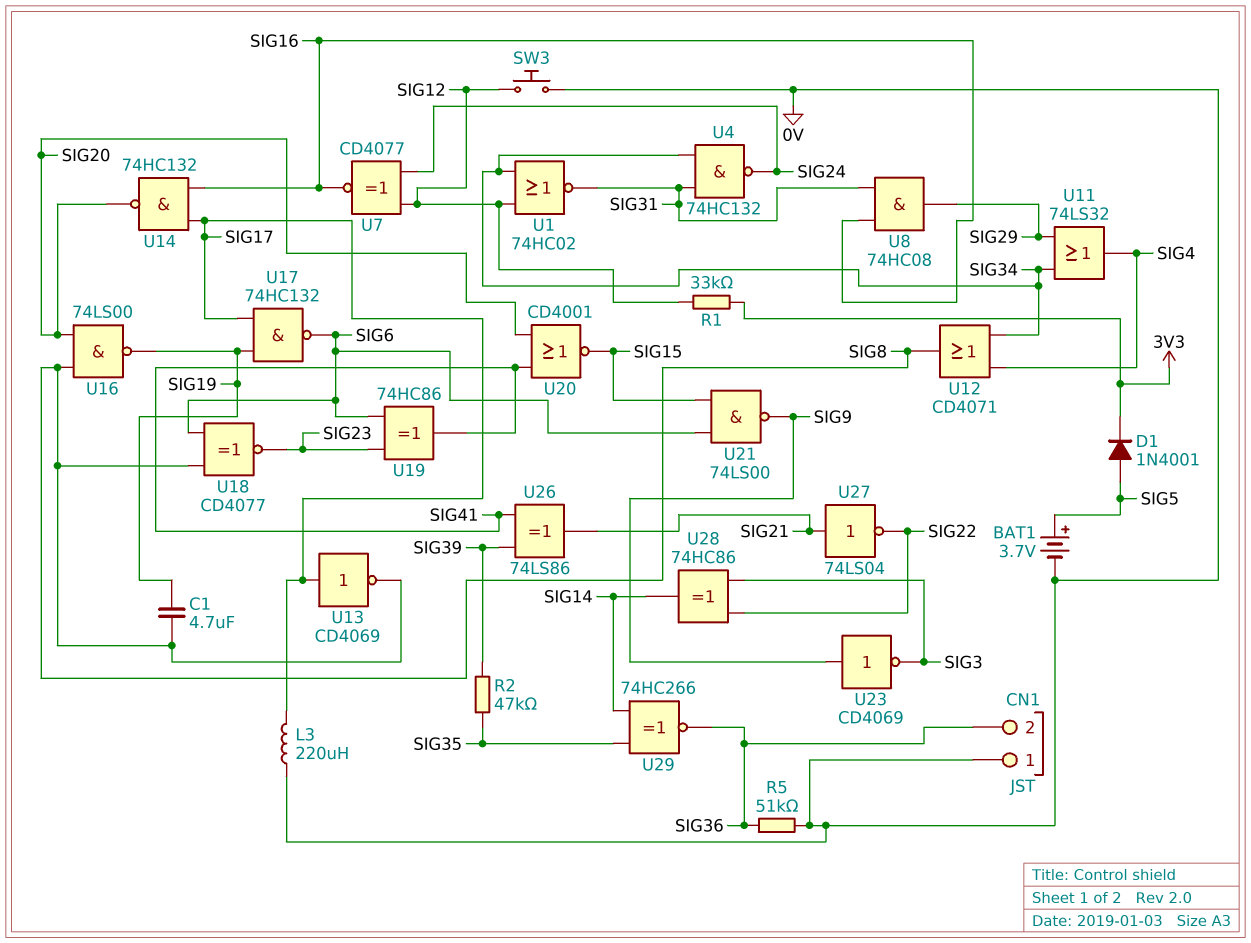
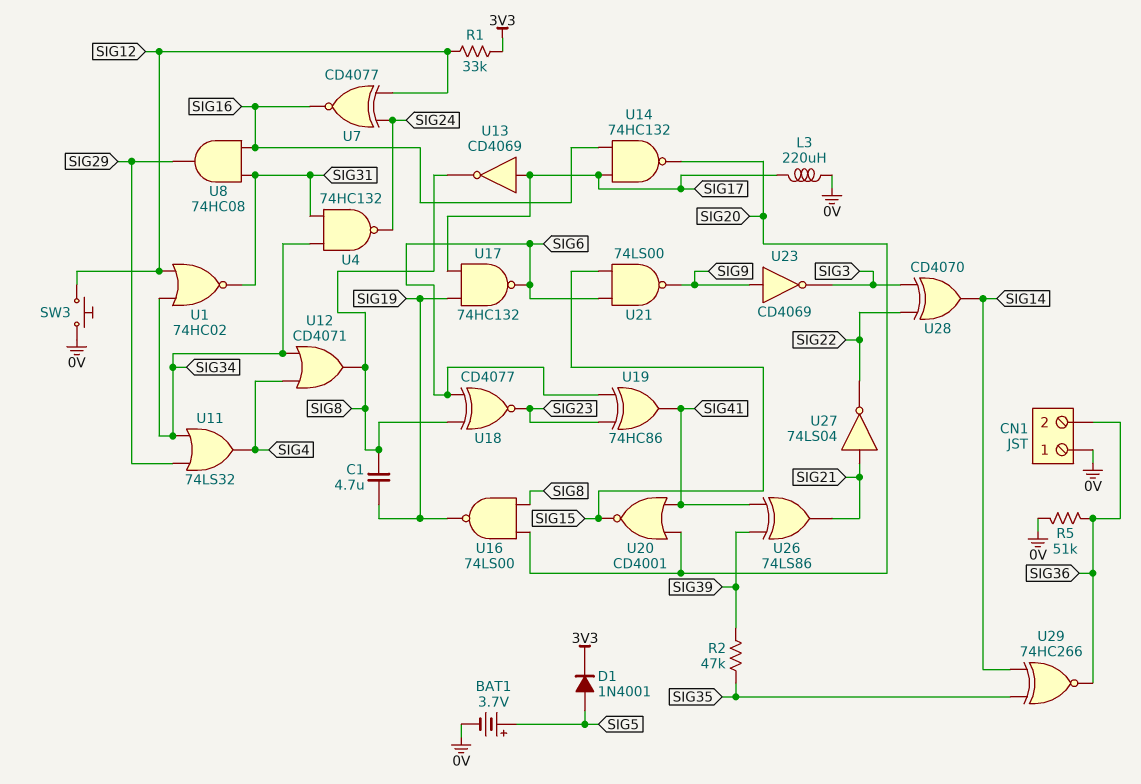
U28: XOR 74HC86 (in SIG3, in SIG22, out SIG14) -> XOR CD4070 (in SIG3, in SIG22, out SIG14)

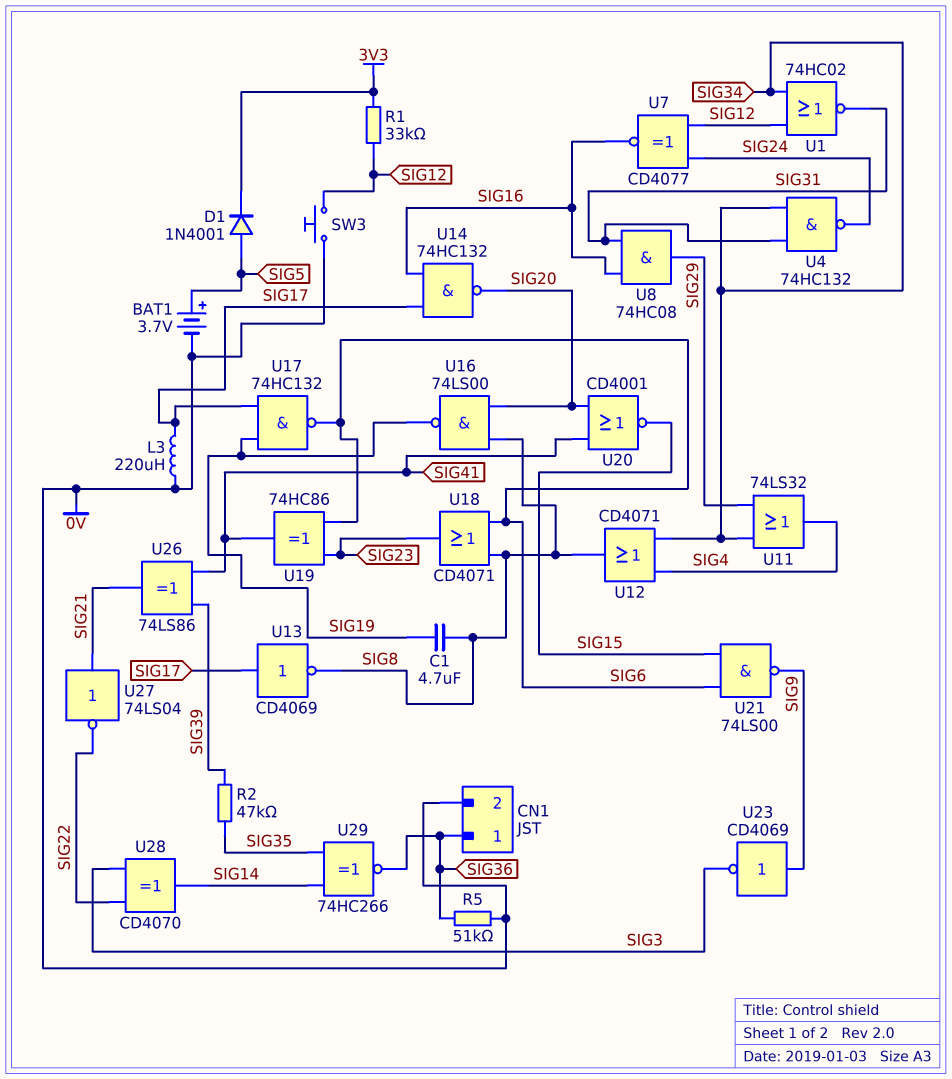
CN1 pin 1: 0V -> SIG36
CN1 pin 2: SIG36 -> 0V
U18: XNOR CD4077 (in SIG6, in SIG8, out SIG23) -> OR CD4071 (in SIG6, in SIG8, out SIG23)

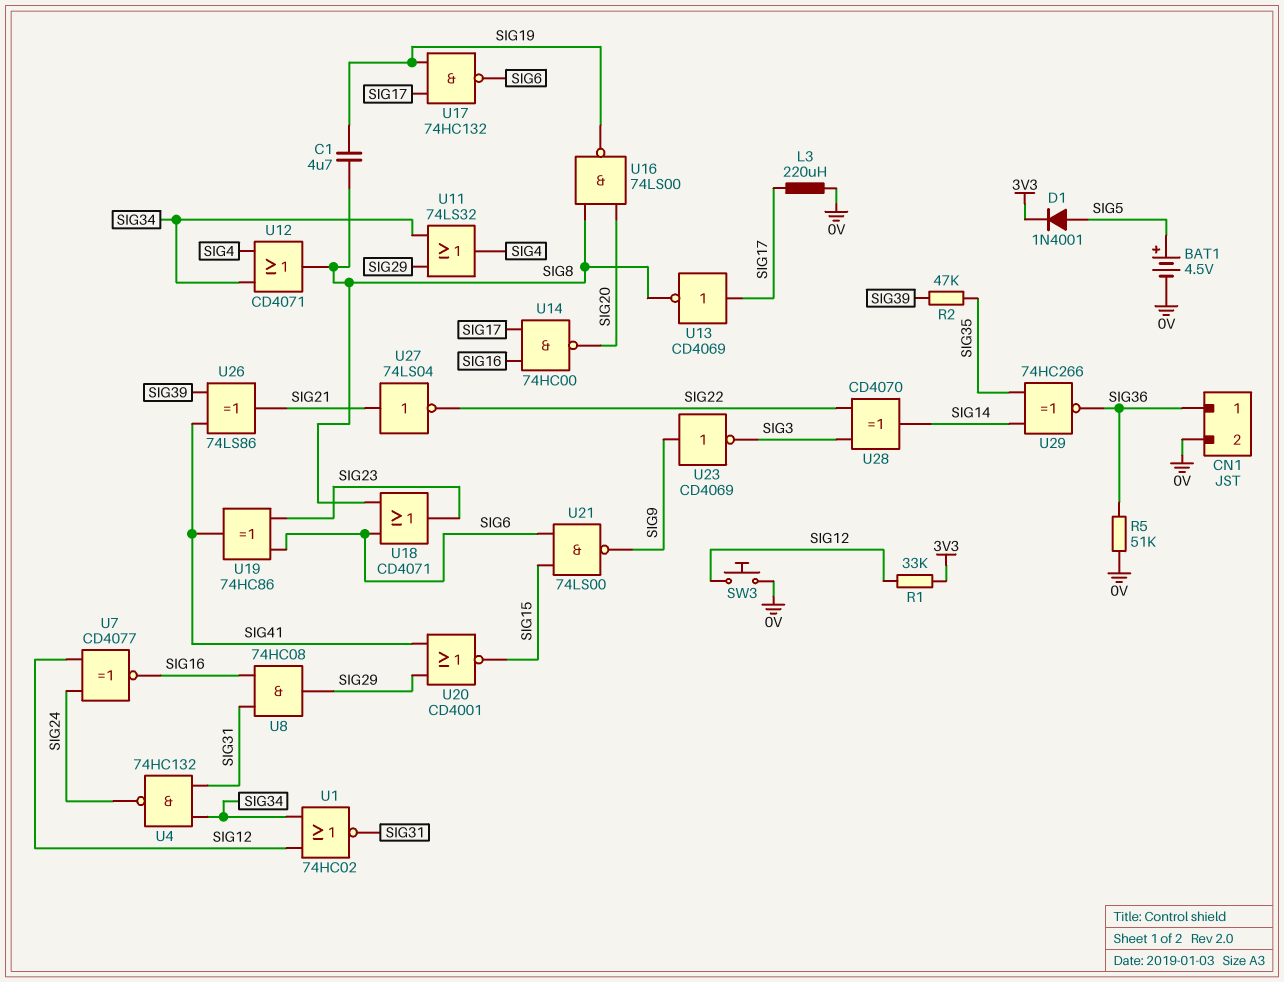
BAT1: 3.7V (plus SIG5, minus 0V) -> 4.5V (plus SIG5, minus 0V)
U14: NAND 74HC132 (in SIG16, in SIG17, out SIG20) -> NAND 74HC00 (in SIG16, in SIG17, out SIG20)
U20: NOR CD4001 (in SIG20, in SIG41, out SIG15) -> NOR CD4001 (in SIG29, in SIG41, out SIG15)

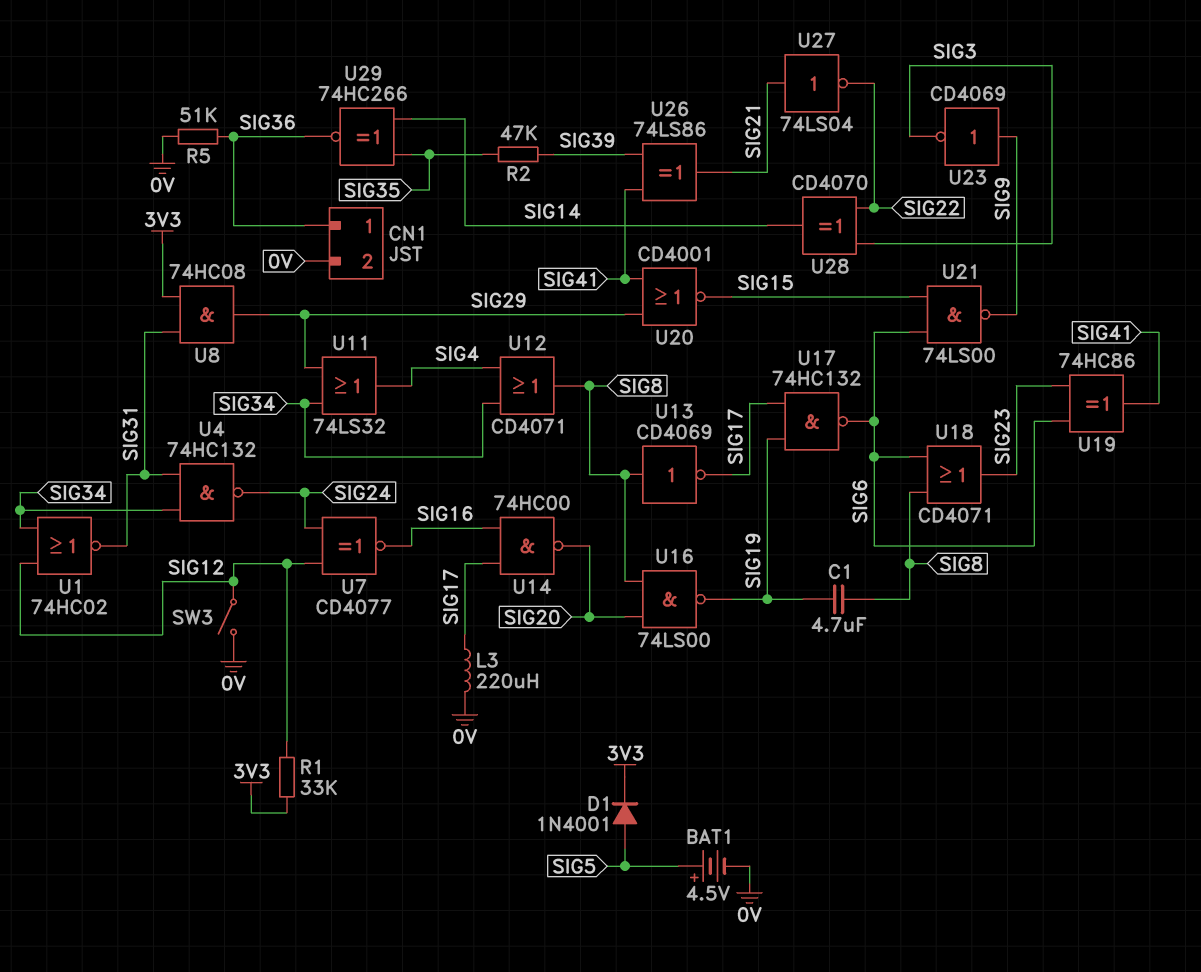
SW3: button (0V, SIG12) -> switch (0V, SIG12)
U8: AND 74HC08 (in SIG16, in SIG31, out SIG29) -> AND 74HC08 (in 3V3, in SIG31, out SIG29)
U13: NOT CD4069 (in SIG17, out SIG8) -> NOT CD4069 (in SIG8, out SIG17)

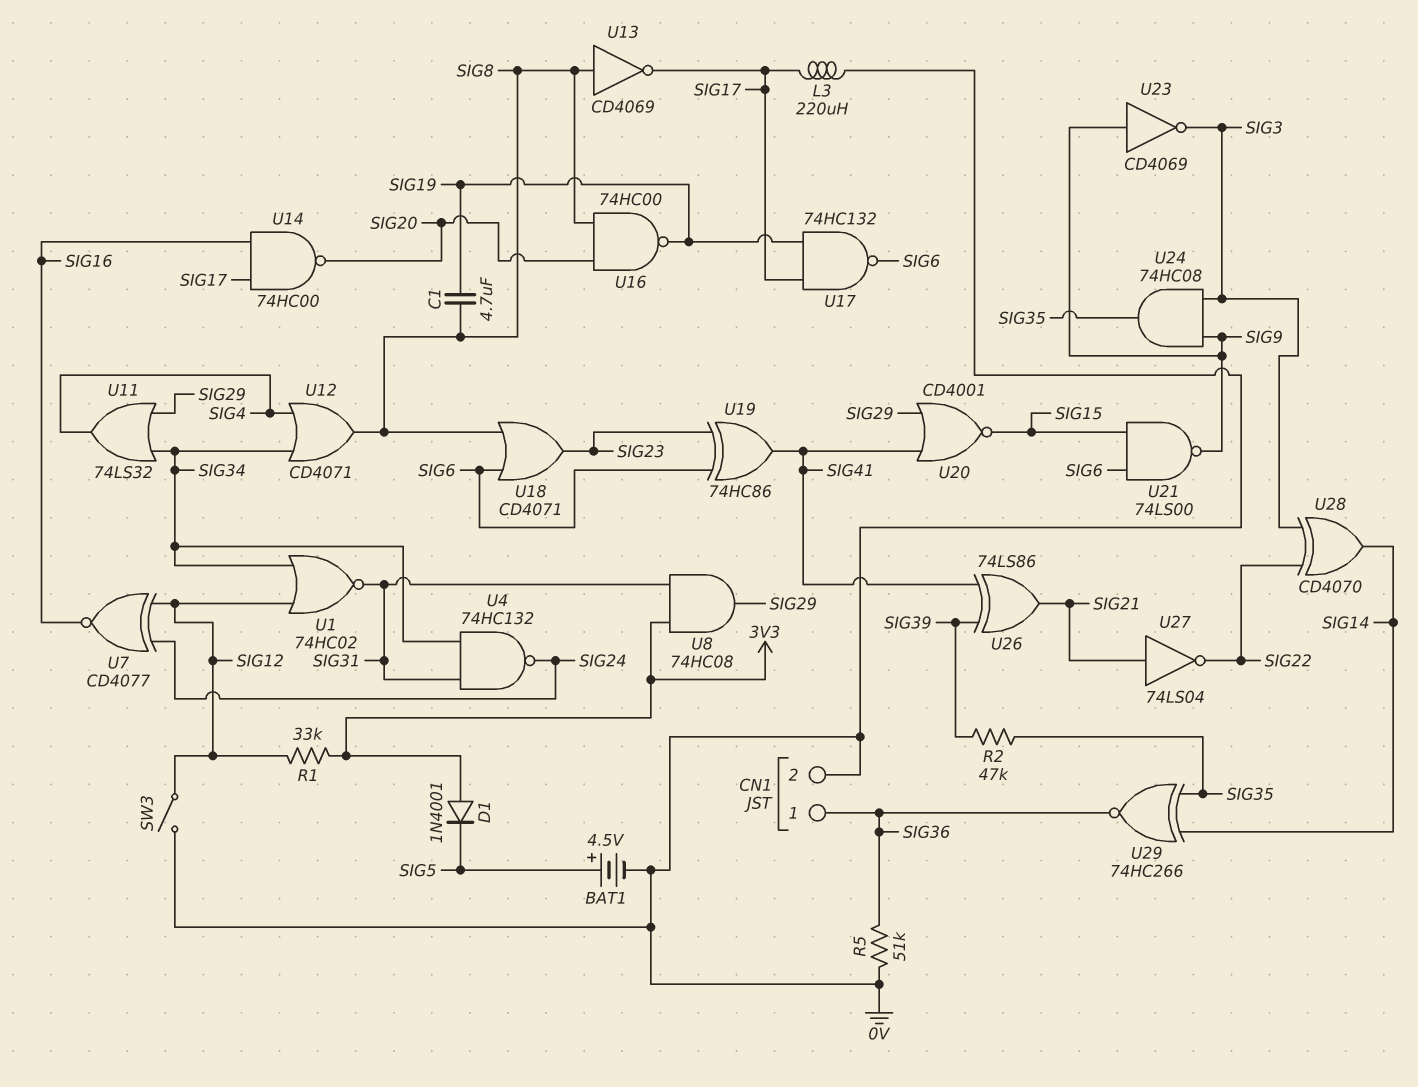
D1: diode 1N4001 (A SIG5, K 3V3) -> diode 1N4001 (A 3V3, K SIG5)
U16: NAND 74LS00 (in SIG8, in SIG20, out SIG19) -> NAND 74HC00 (in SIG8, in SIG20, out SIG19)
U24: none -> AND 74HC08 (in SIG3, in SIG9, out SIG35)

